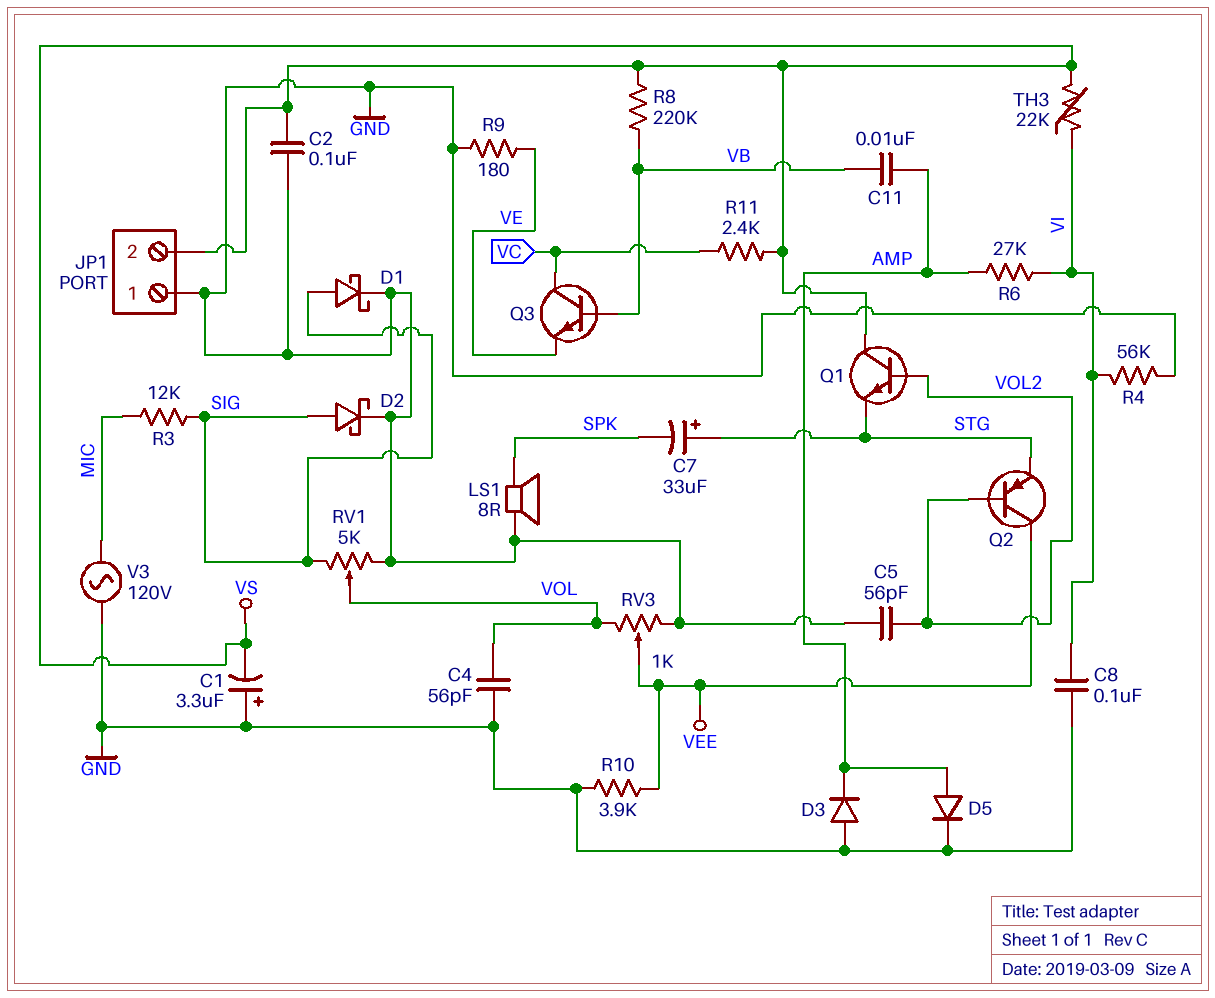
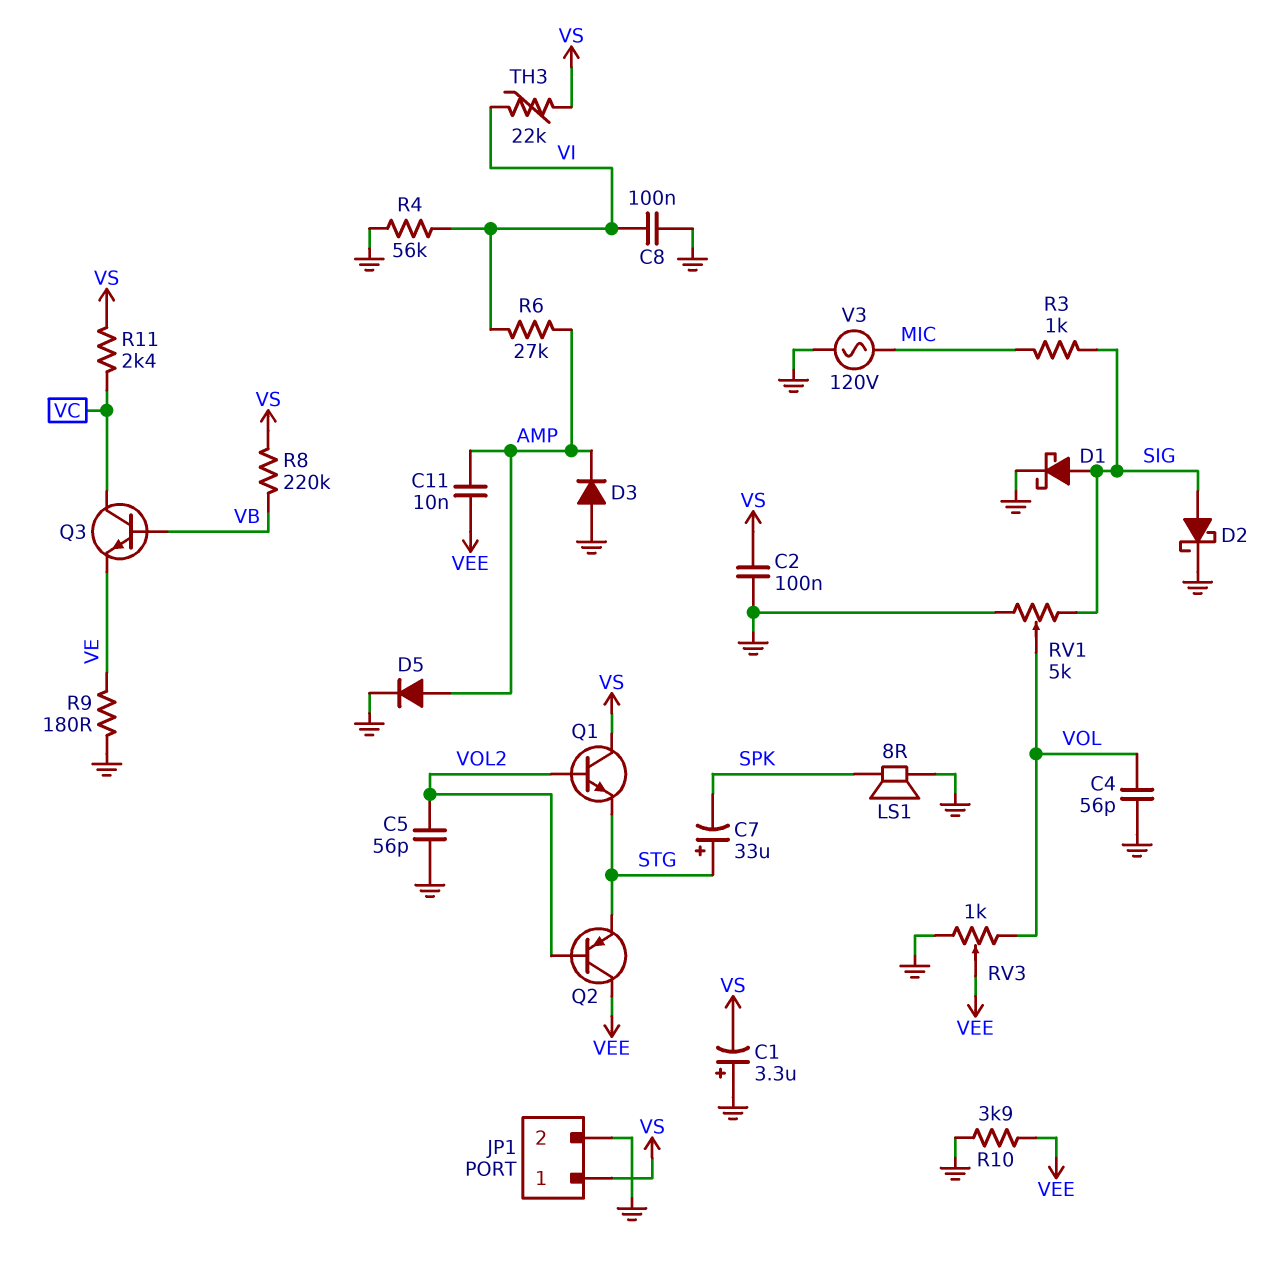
C11: 10nF (AMP, VB) -> 10nF (AMP, VEE)
JP1 pin 1: GND -> VS
JP1 pin 2: VS -> GND
R3: 12k (MIC, SIG) -> 1k (MIC, SIG)

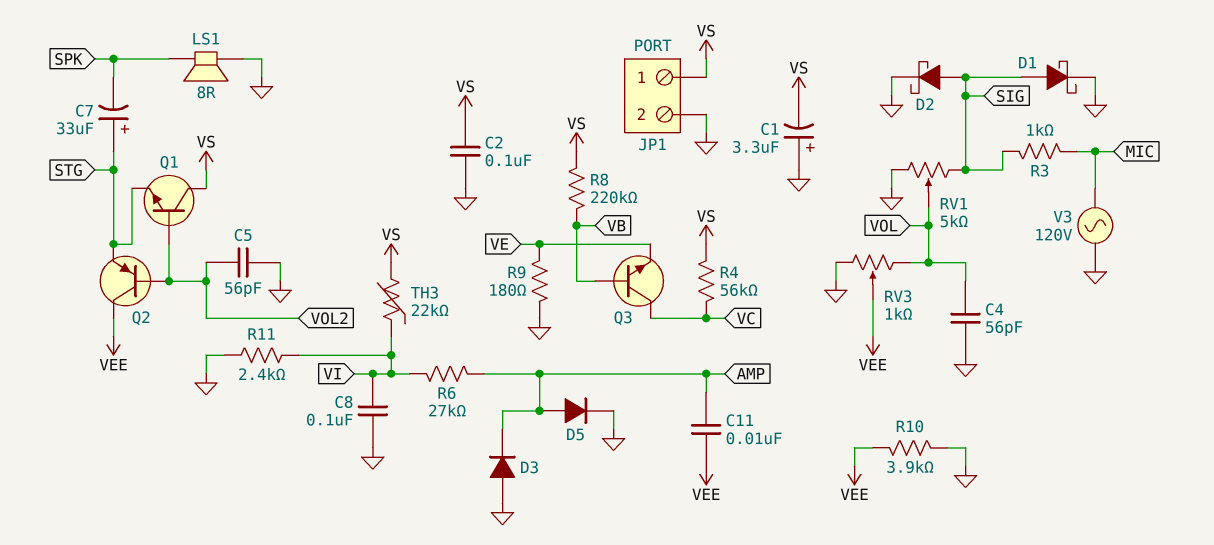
R4: 56k (GND, VI) -> 56k (VC, VS)
R11: 2.4k (VC, VS) -> 2.4k (GND, VI)

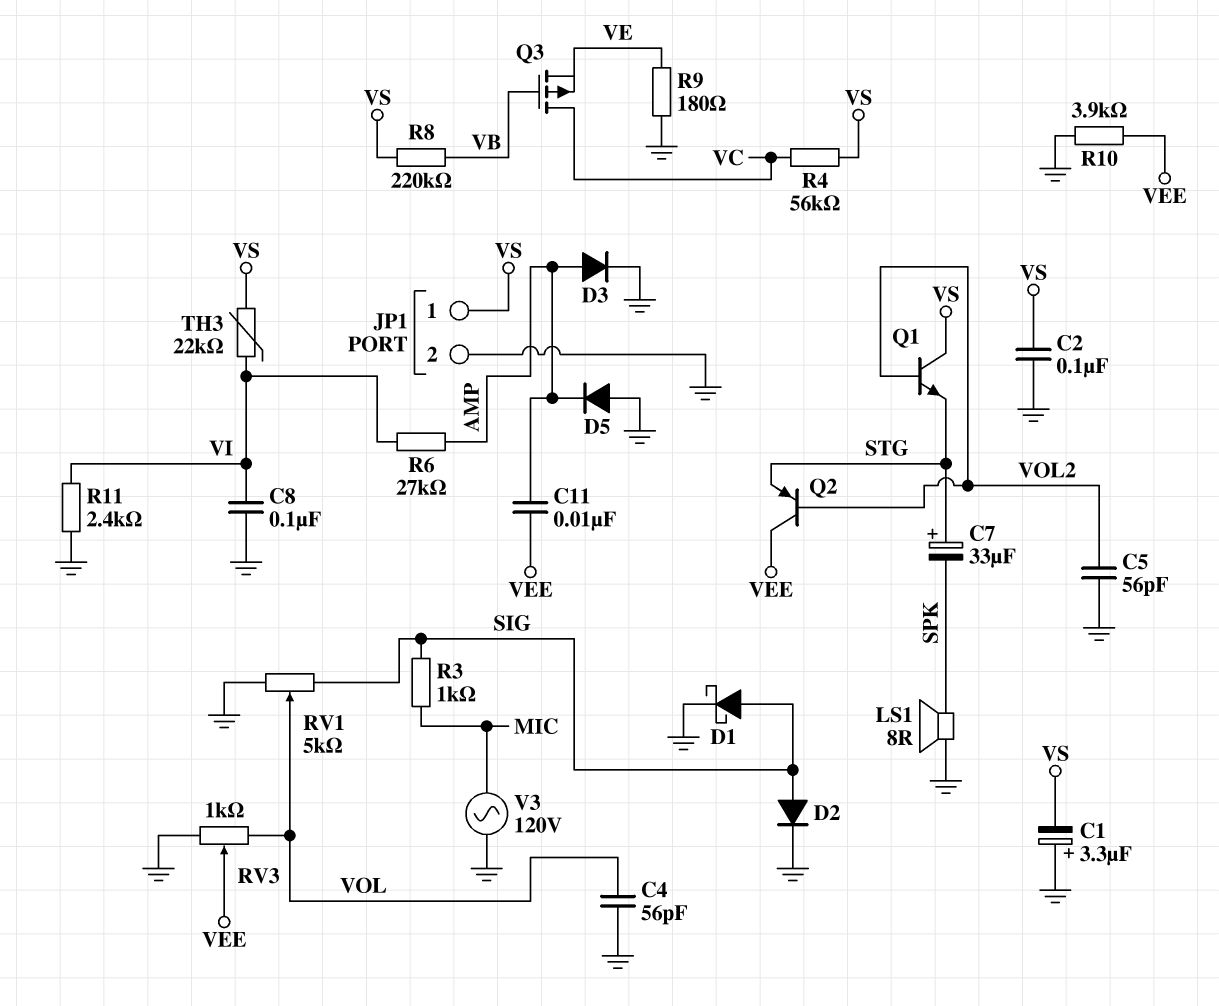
D2: schottky (A SIG, K GND) -> diode (A SIG, K GND)
D3: diode (A GND, K AMP) -> diode (A AMP, K GND)
D5: diode (A AMP, K GND) -> diode (A GND, K AMP)
Q3: NPN (B VB, C VC, E VE) -> PMOS (G VB, D VC, S VE)

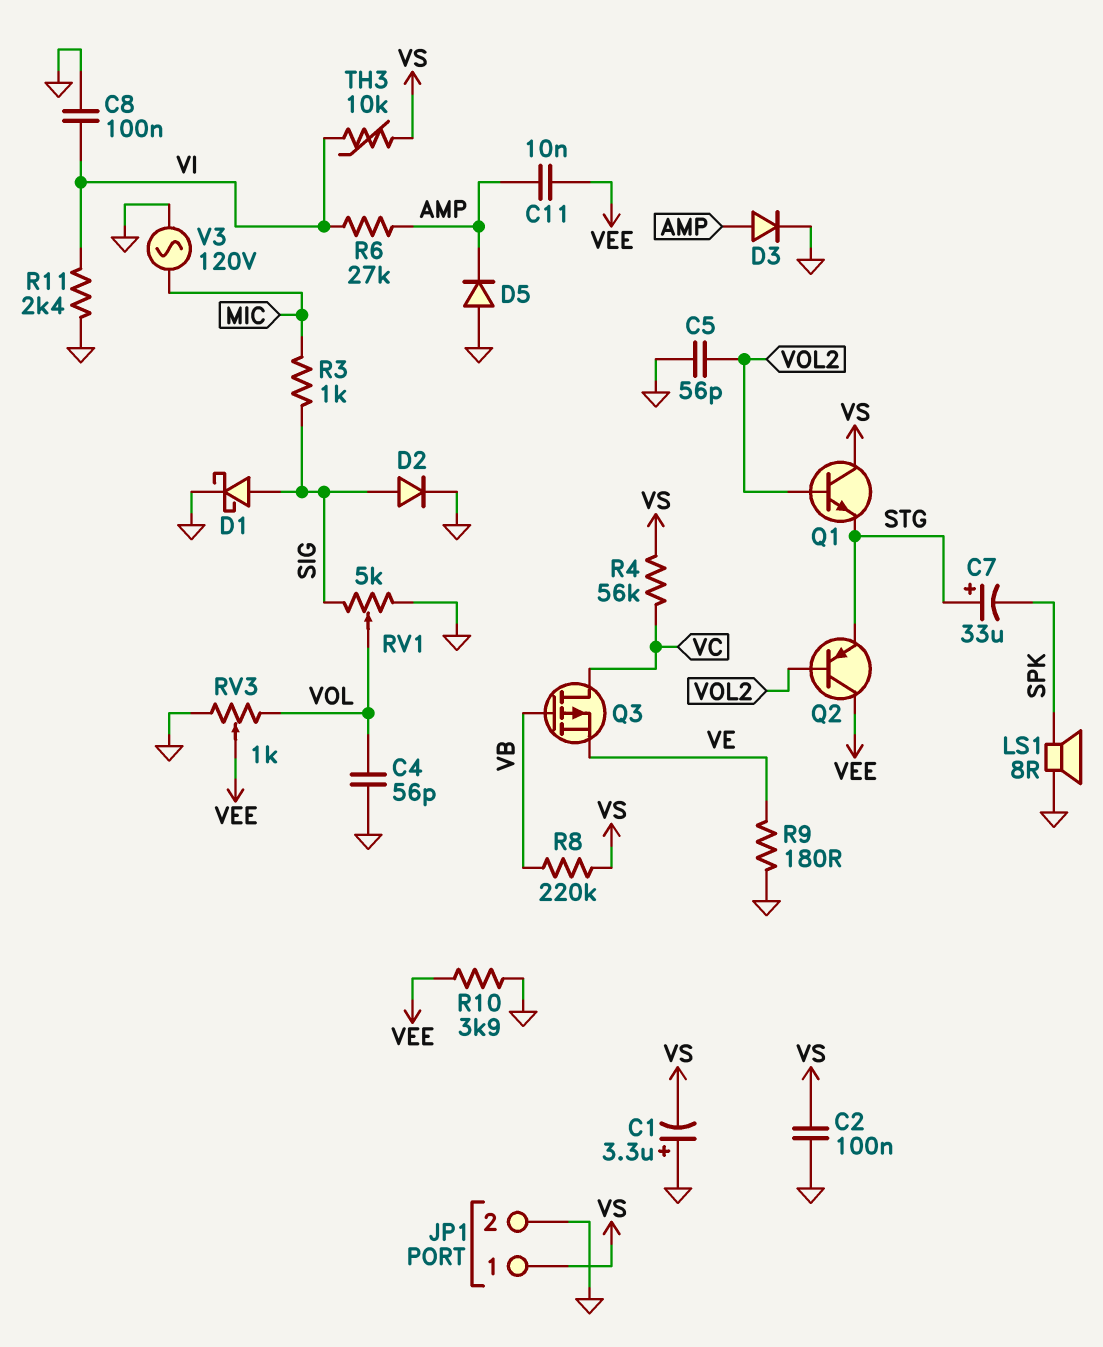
TH3: 22k (VI, VS) -> 10k (VI, VS)

